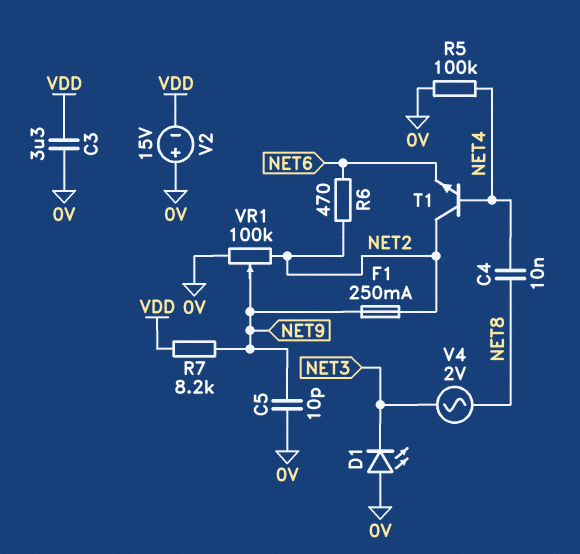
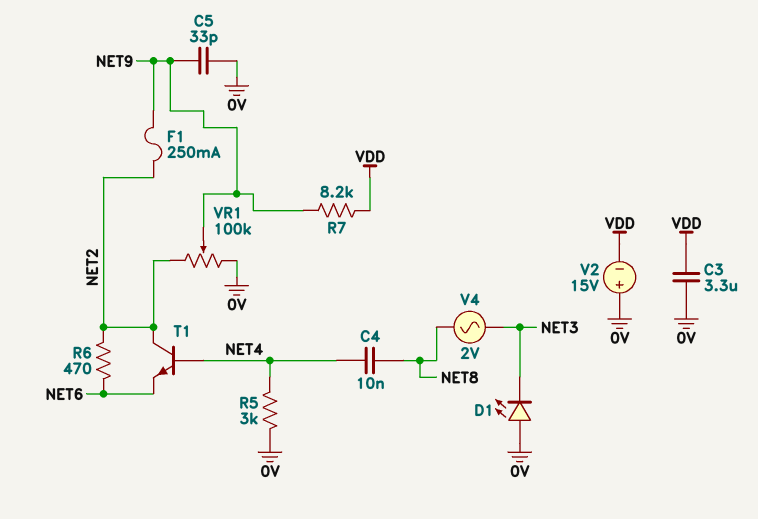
C5: 10pF (0V, NET9) -> 33pF (0V, NET9)
R5: 100k (0V, NET4) -> 3k (0V, NET4)

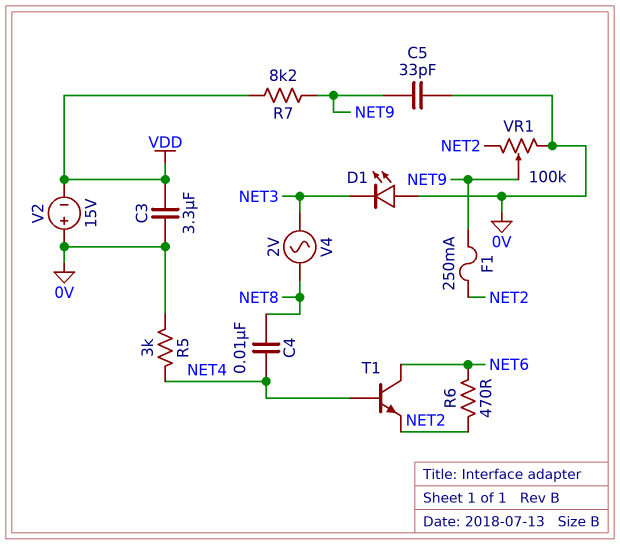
T1: NPN (B NET4, C NET2, E NET6) -> NPN (B NET4, C NET6, E NET2)

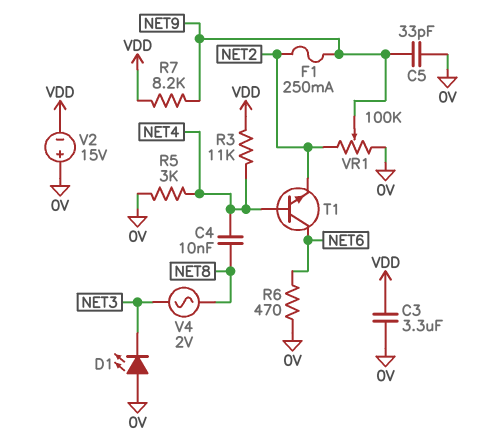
R3: none -> 11k (NET4, VDD)
R6: 470 (NET2, NET6) -> 470 (0V, NET6)

